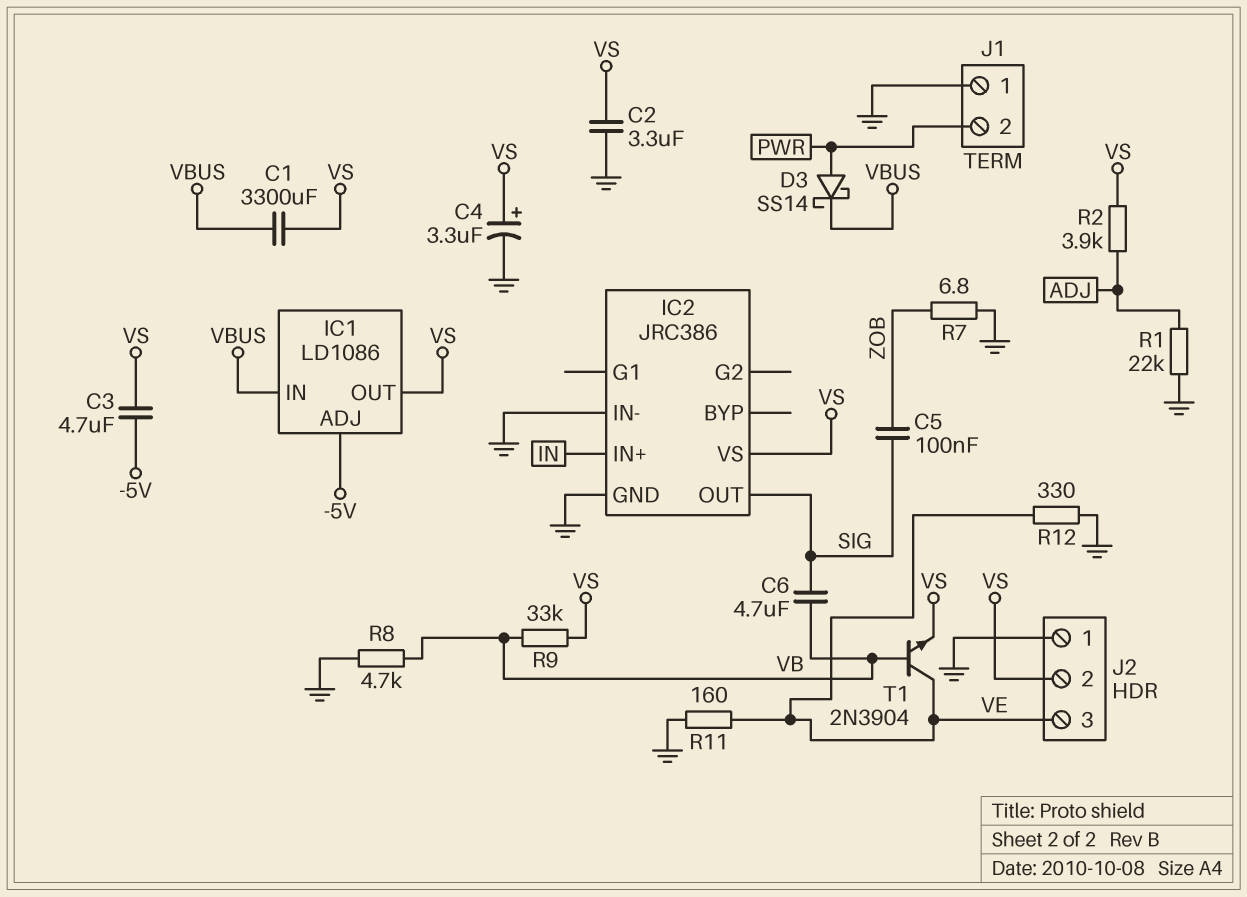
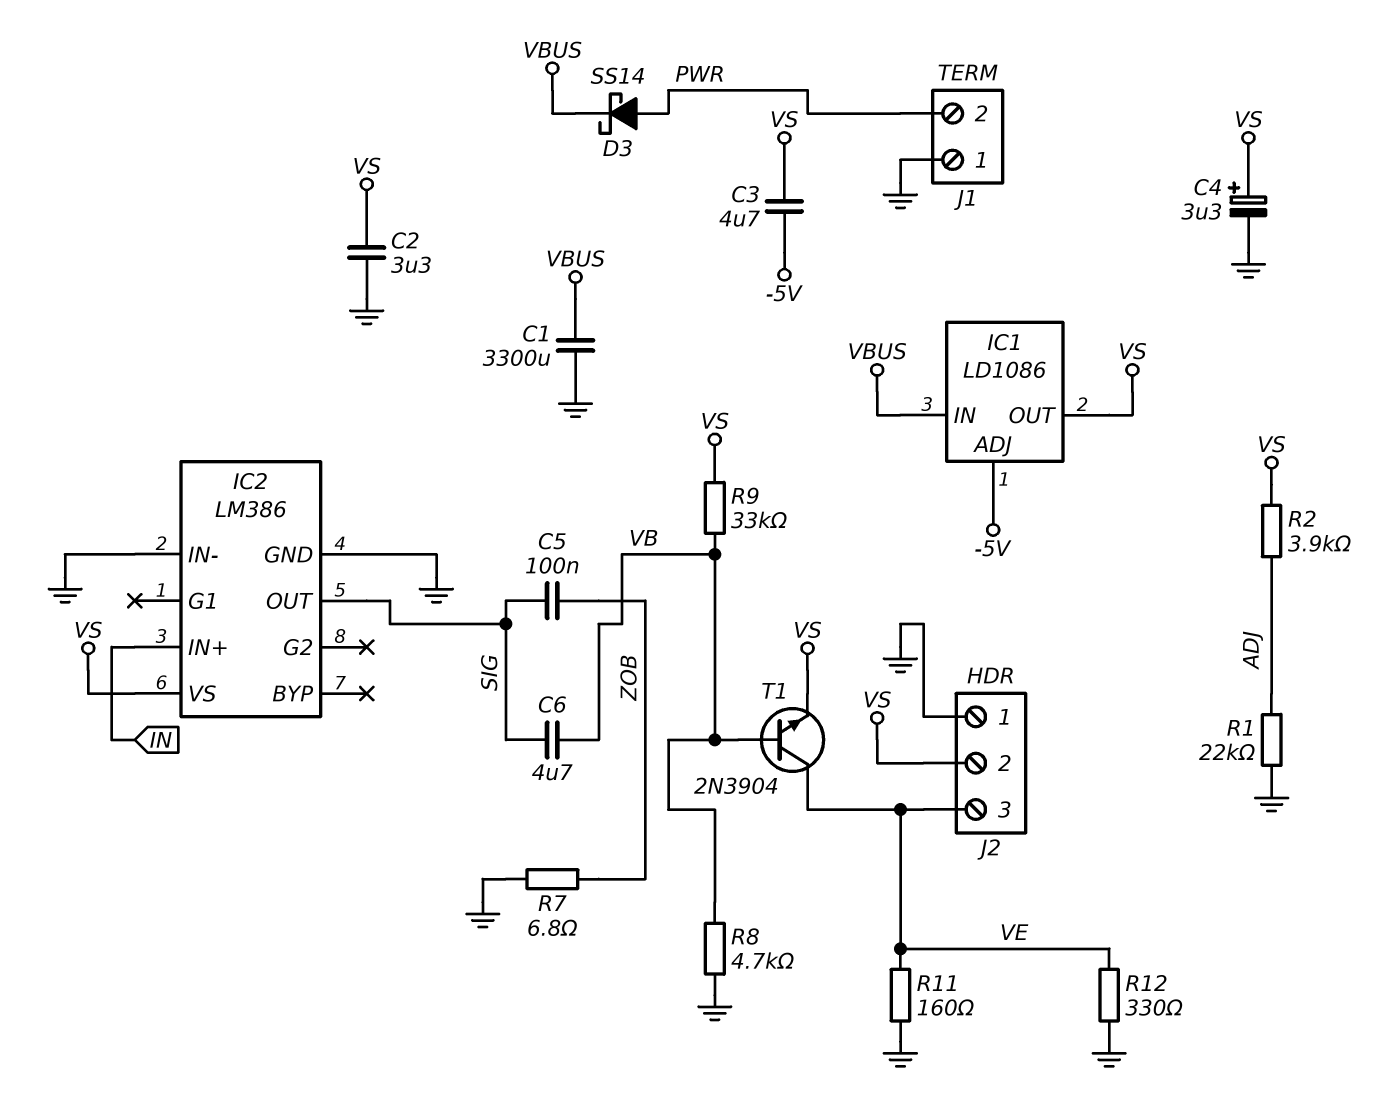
C1: 3300uF (VBUS, VS) -> 3300uF (GND, VBUS)
IC2: JRC386 -> LM386

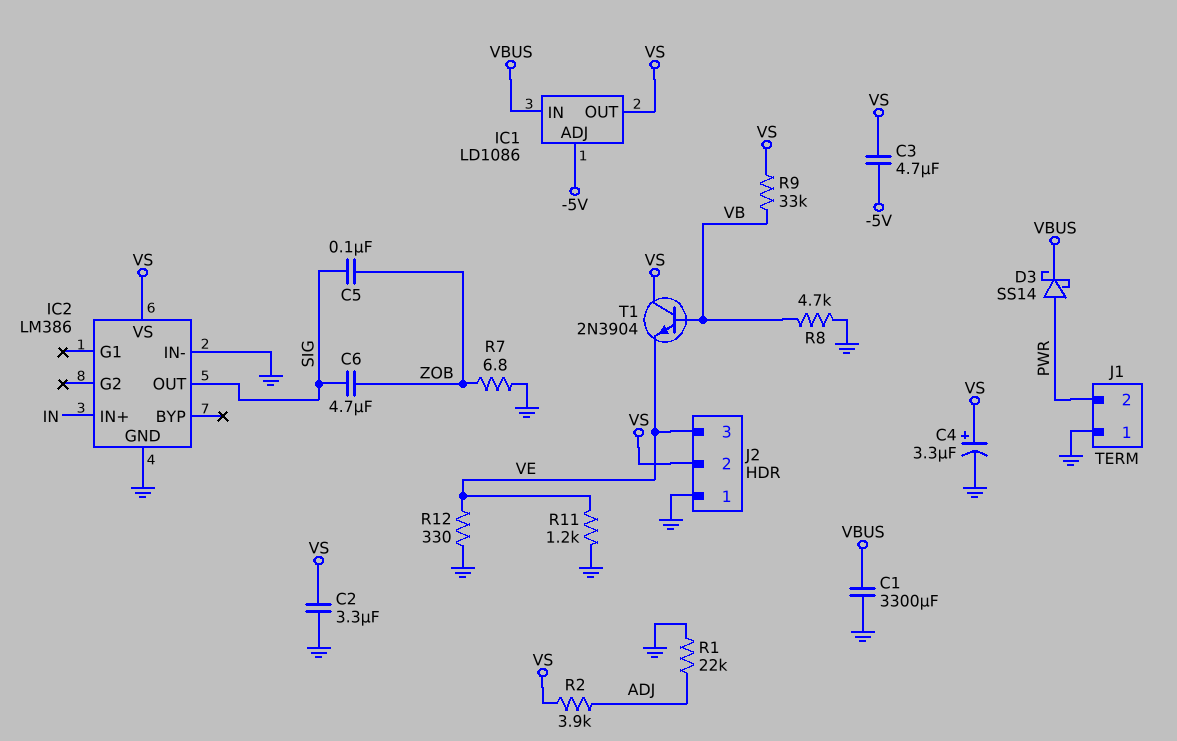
C6: 4.7uF (SIG, VB) -> 4.7uF (SIG, ZOB)
R11: 160 (GND, VE) -> 1.2k (GND, VE)
T1: NPN 2N3904 (B VB, C VE, E VS) -> NPN 2N3904 (B VB, C VS, E VE)

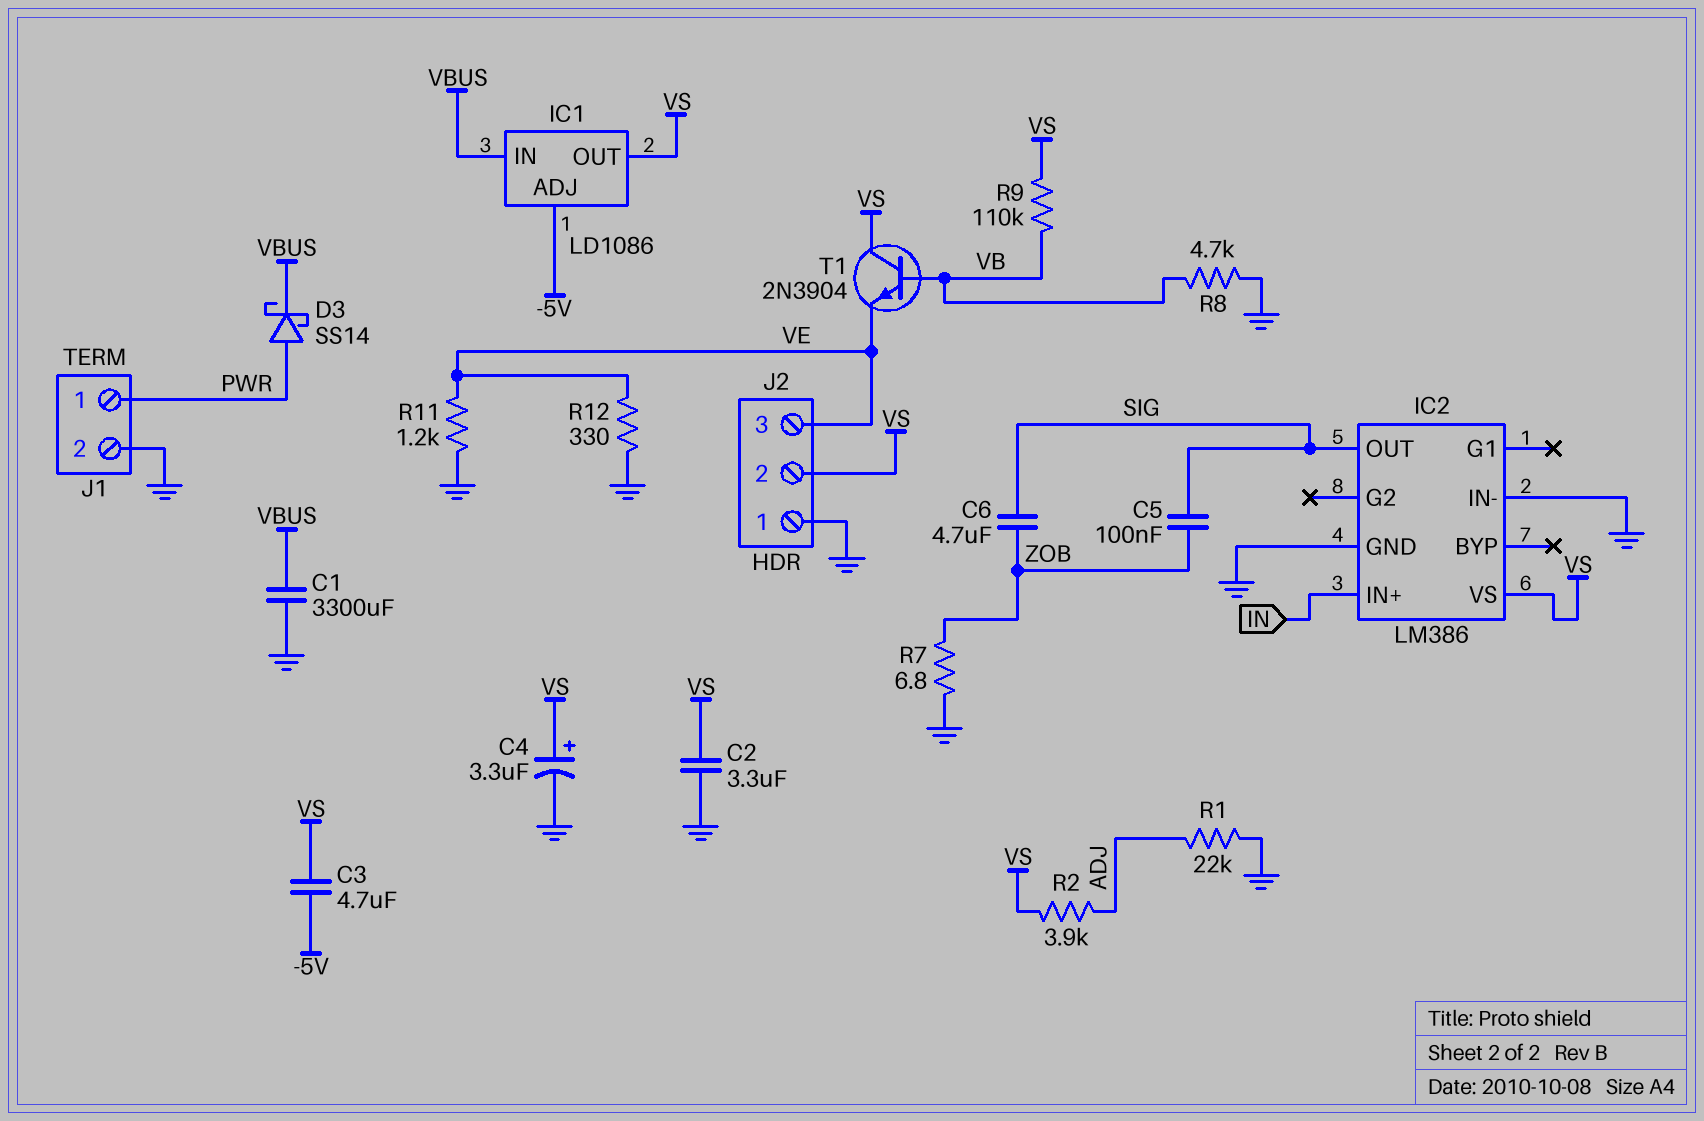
J1 pin 1: GND -> PWR
J1 pin 2: PWR -> GND
R9: 33k (VB, VS) -> 110k (VB, VS)

